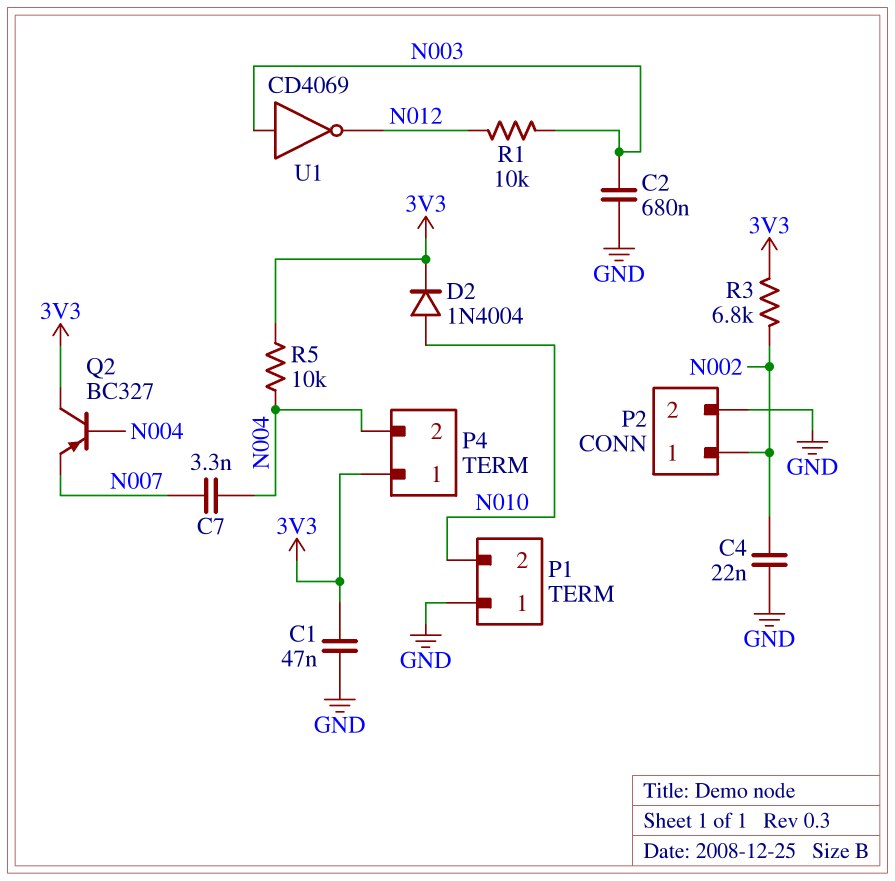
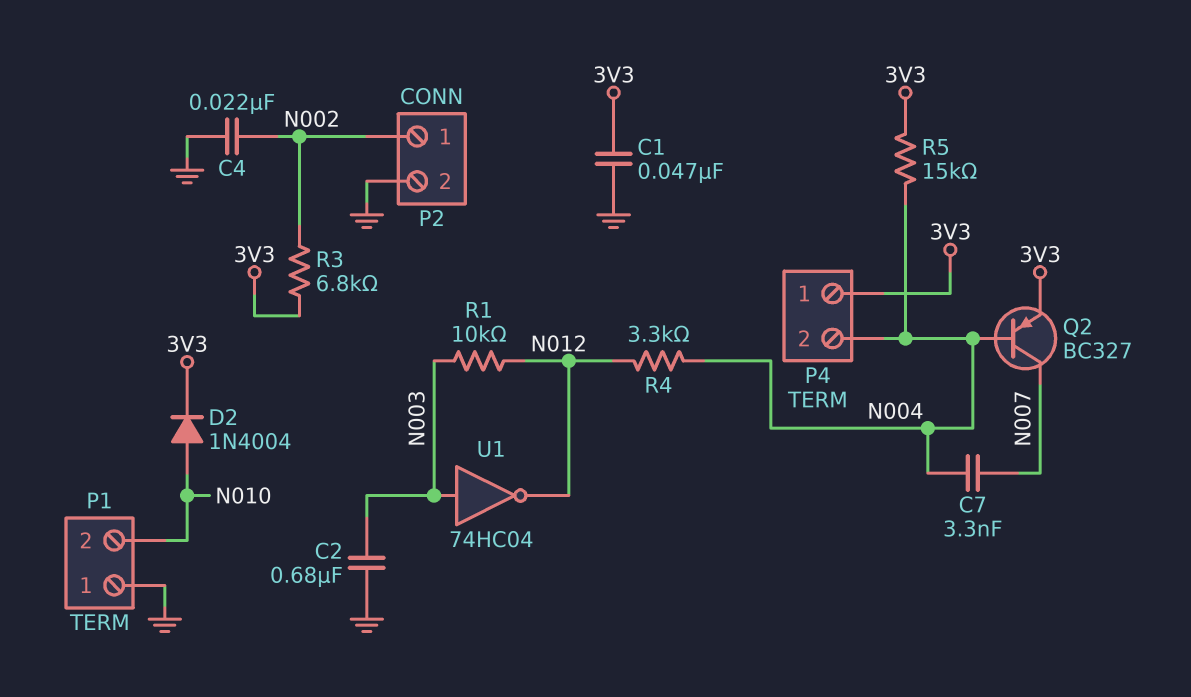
Q2: PNP BC327 (B N004, C 3V3, E N007) -> PNP BC327 (B N004, C N007, E 3V3)
R4: none -> 3.3k (N004, N012)
R5: 10k (3V3, N004) -> 15k (3V3, N004)
U1: NOT CD4069 (in N003, out N012) -> NOT 74HC04 (in N003, out N012)

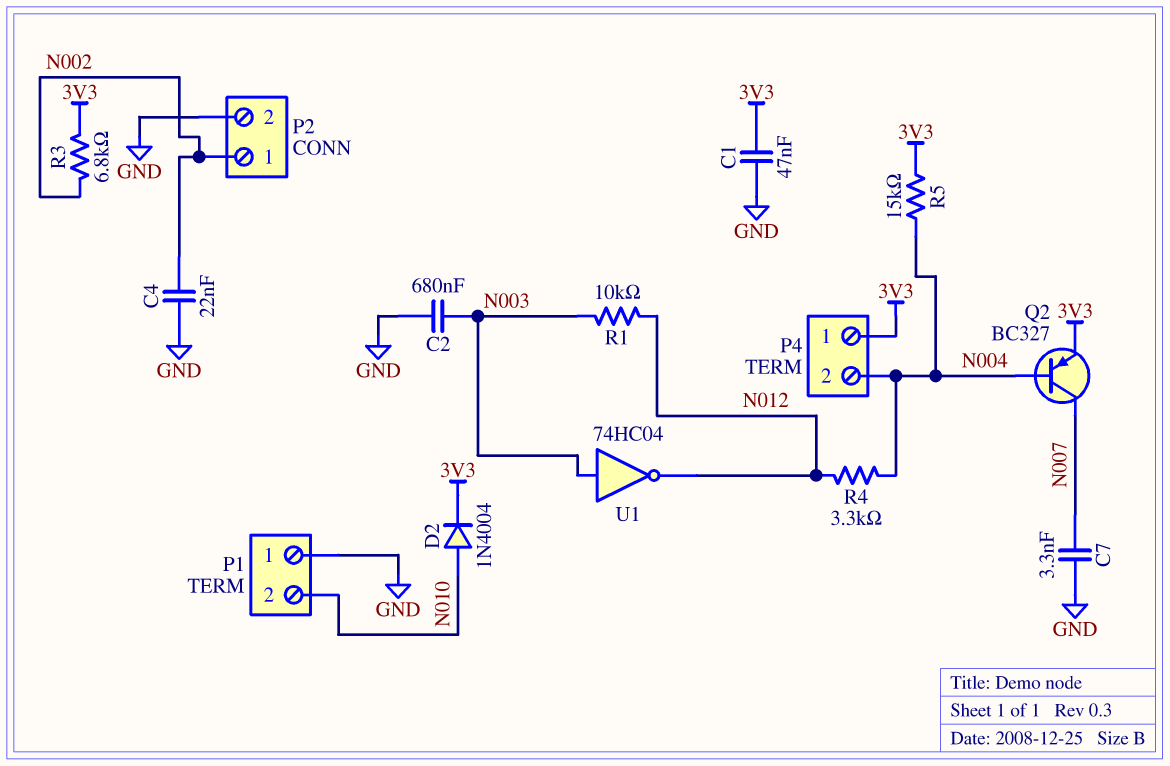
C7: 3.3nF (N004, N007) -> 3.3nF (GND, N007)

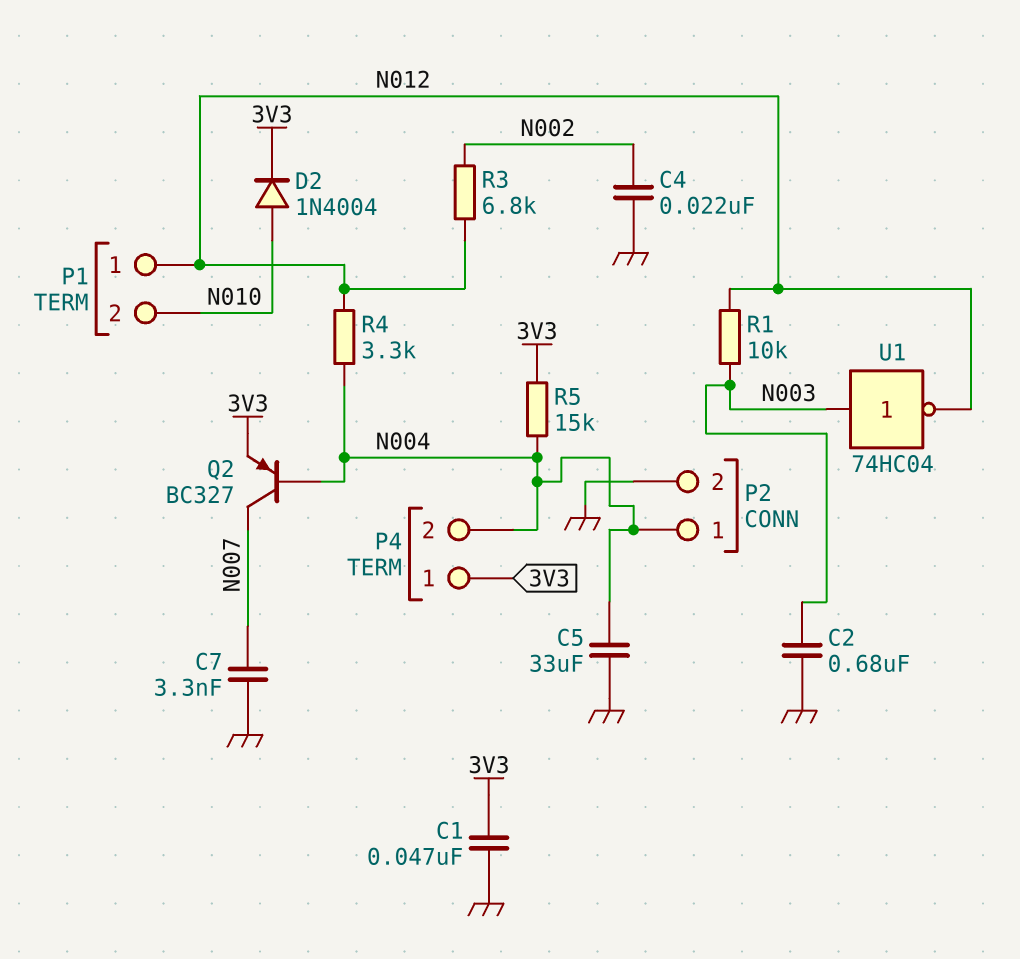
C5: none -> 33uF (GND, N004)
P1 pin 1: GND -> N012
P2 pin 1: N002 -> N004
R3: 6.8k (3V3, N002) -> 6.8k (N002, N012)

